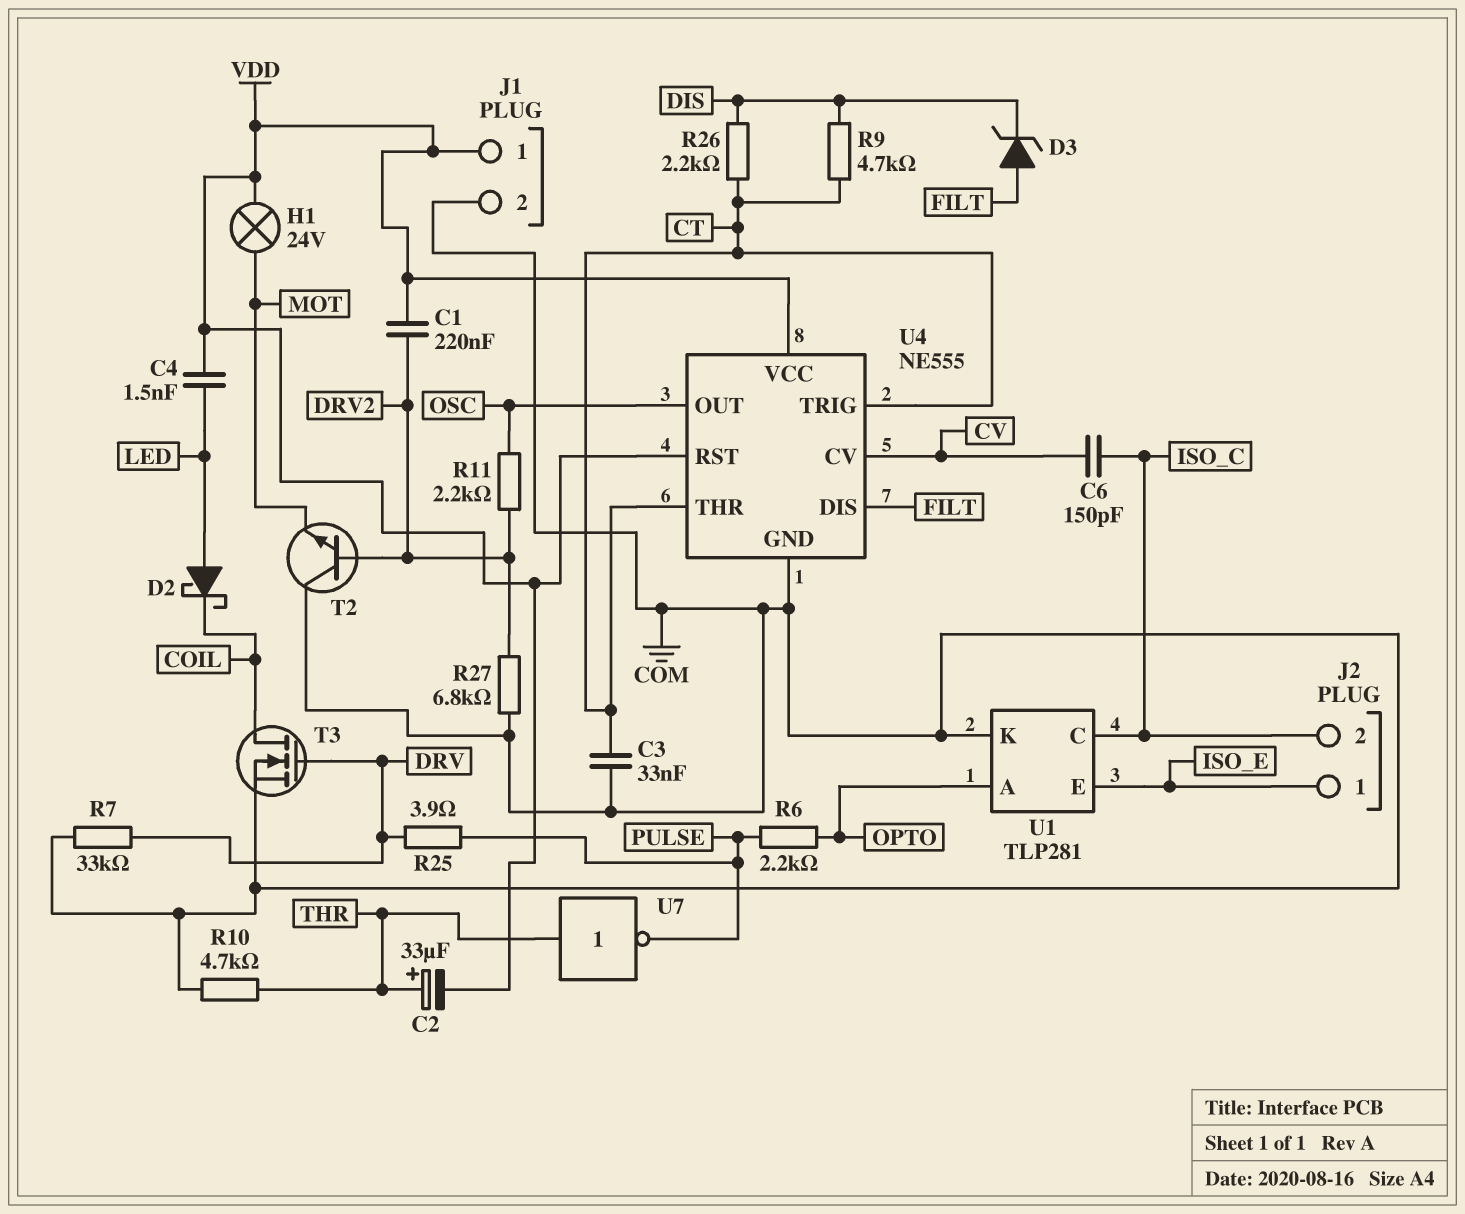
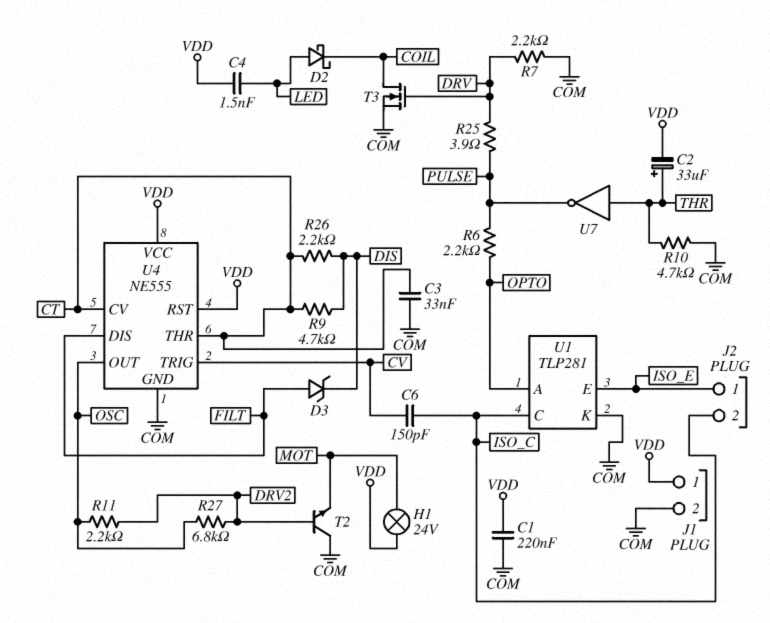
C1: 220nF (DRV2, VDD) -> 220nF (COM, VDD)
R7: 33k (COM, DRV) -> 2.2k (COM, DRV)
R27: 6.8k (COM, DRV2) -> 6.8k (DRV2, OSC)
U4 pin CV: CV -> CT
U4 pin TRIG: CT -> CV

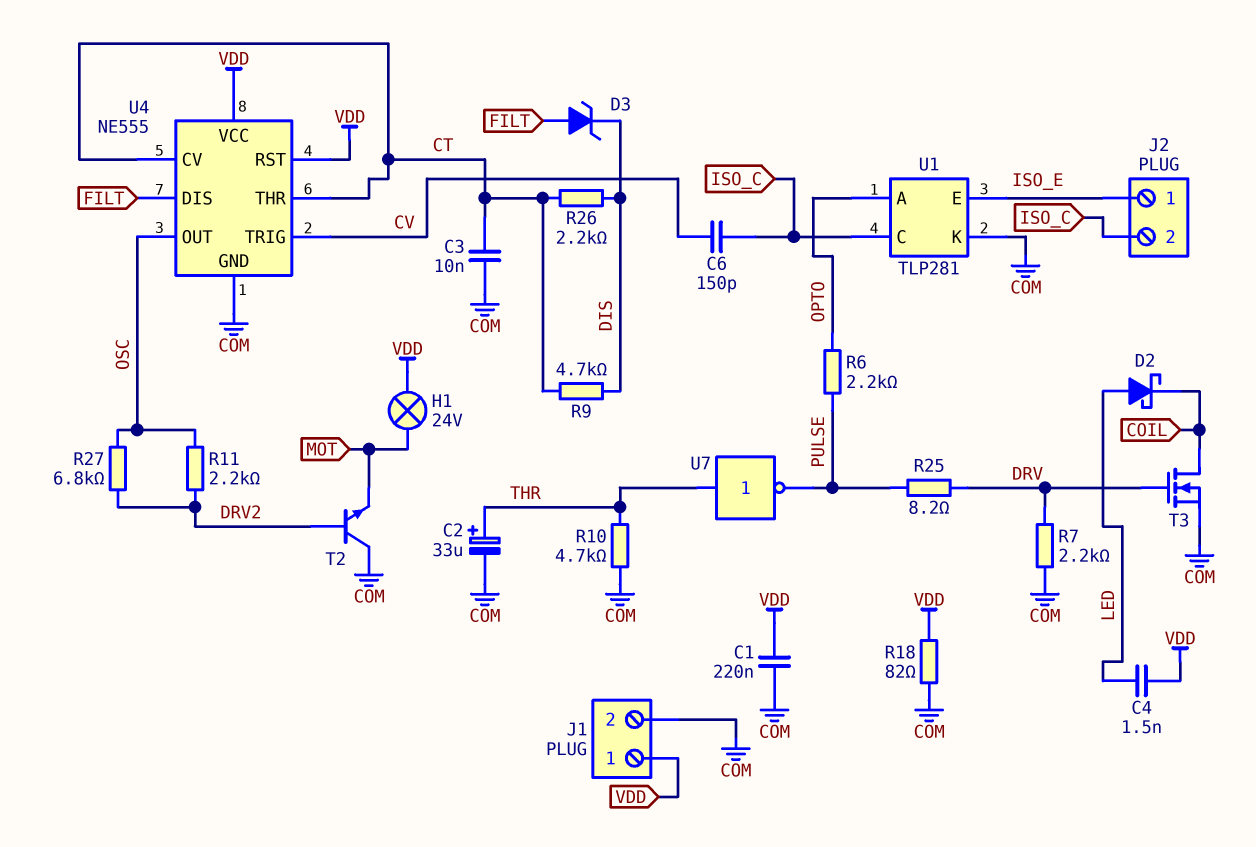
C2: 33uF (plus THR, minus VDD) -> 33uF (plus THR, minus COM)
C3: 33nF (COM, CT) -> 10nF (COM, CT)
R18: none -> 82 (COM, VDD)
R25: 3.9 (DRV, PULSE) -> 8.2 (DRV, PULSE)

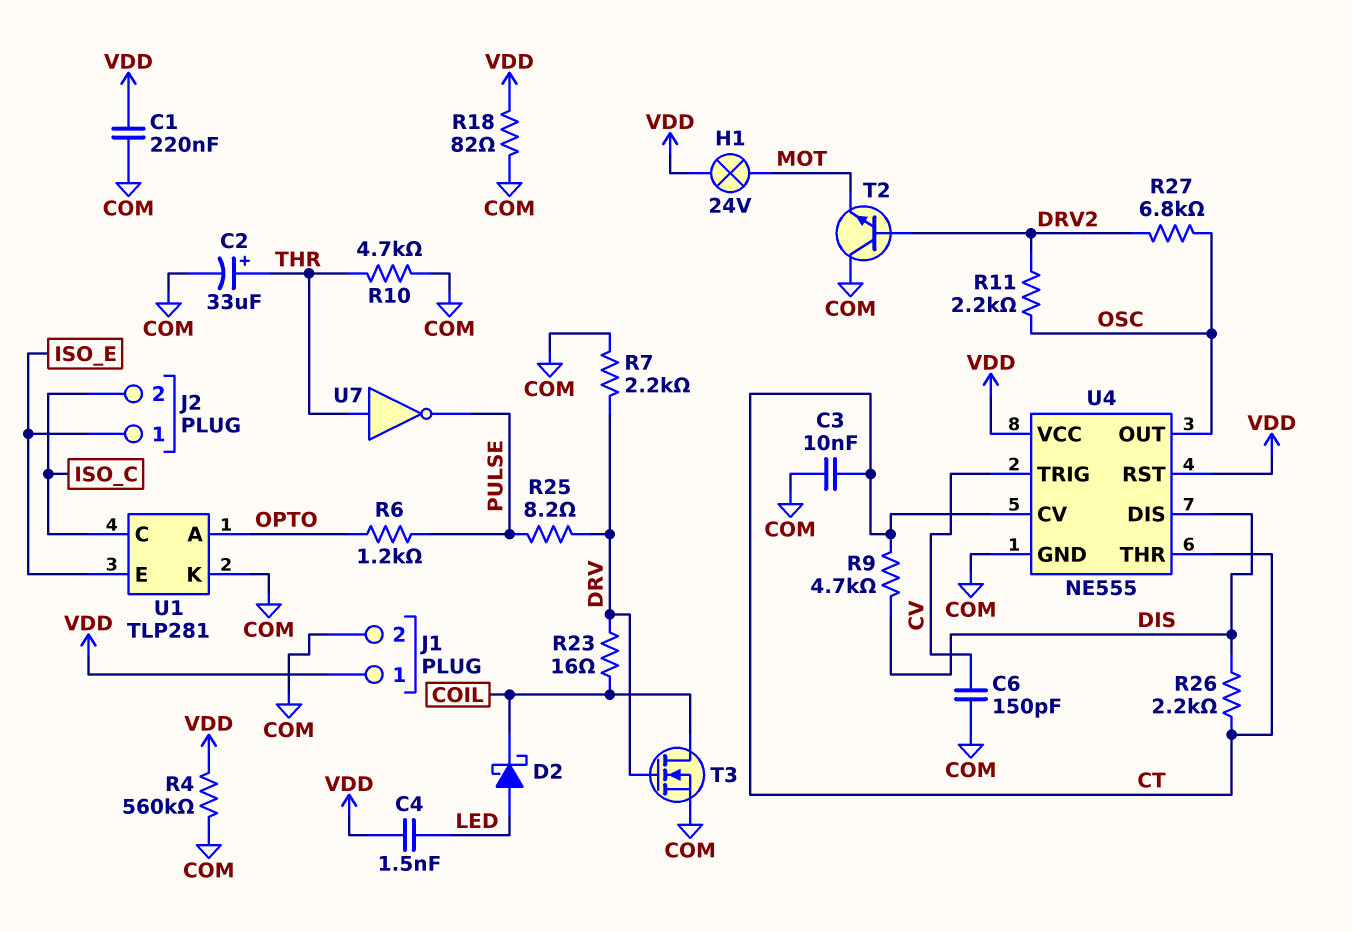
C6: 150pF (CV, ISO_C) -> 150pF (COM, CV)
D3: zener (A FILT, K DIS) -> none
R4: none -> 560k (COM, VDD)
R6: 2.2k (OPTO, PULSE) -> 1.2k (OPTO, PULSE)
R23: none -> 16 (COIL, DRV)
U4 pin DIS: FILT -> DIS

